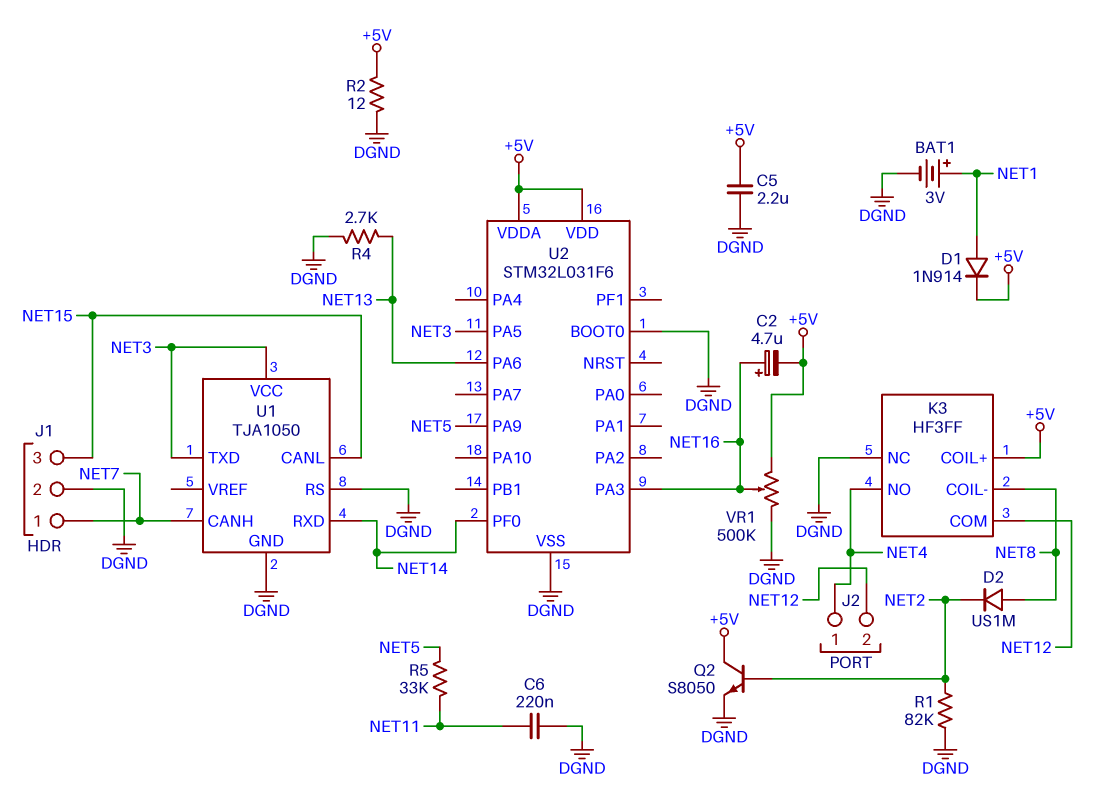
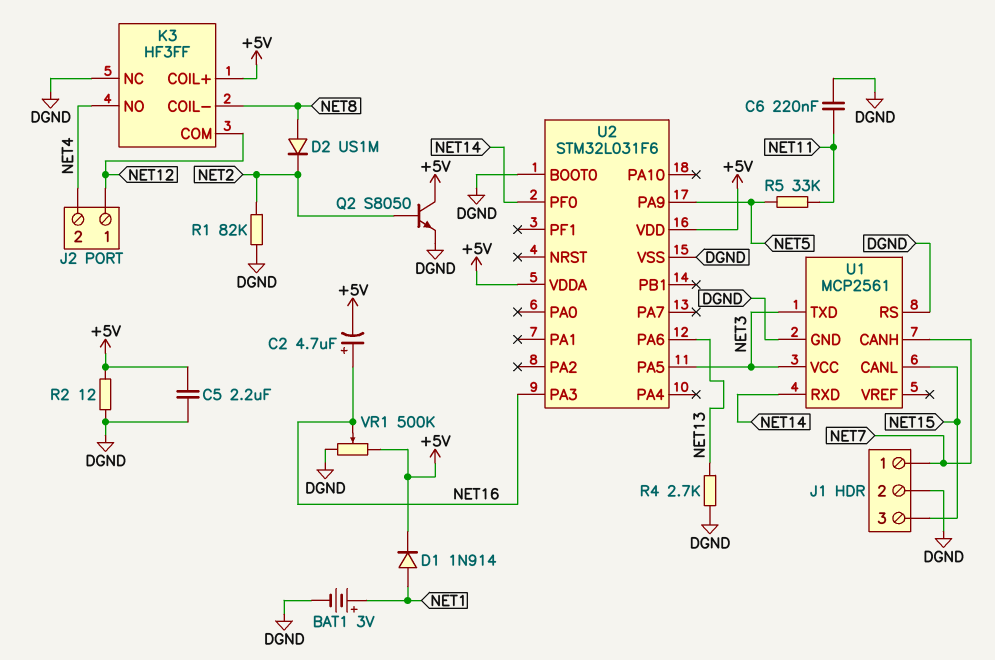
J2 pin 1: NET4 -> NET12
J2 pin 2: NET12 -> NET4
U1: TJA1050 -> MCP2561

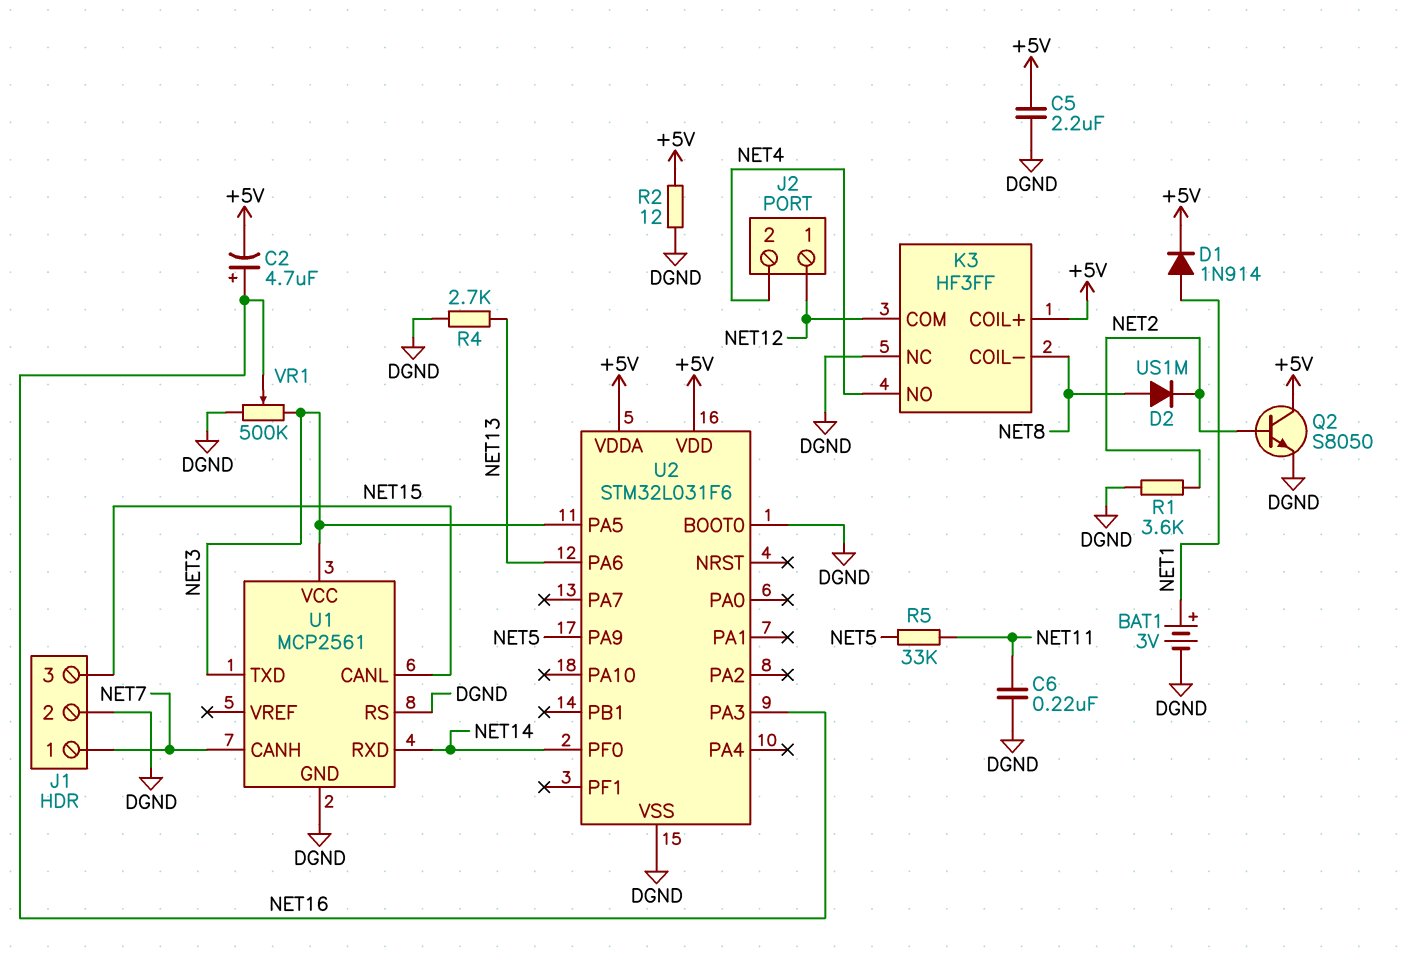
R1: 82k (DGND, NET2) -> 3.6k (DGND, NET2)
VR1: 500k (+5V, DGND, wiper NET16) -> 500k (DGND, NET3, wiper NET16)

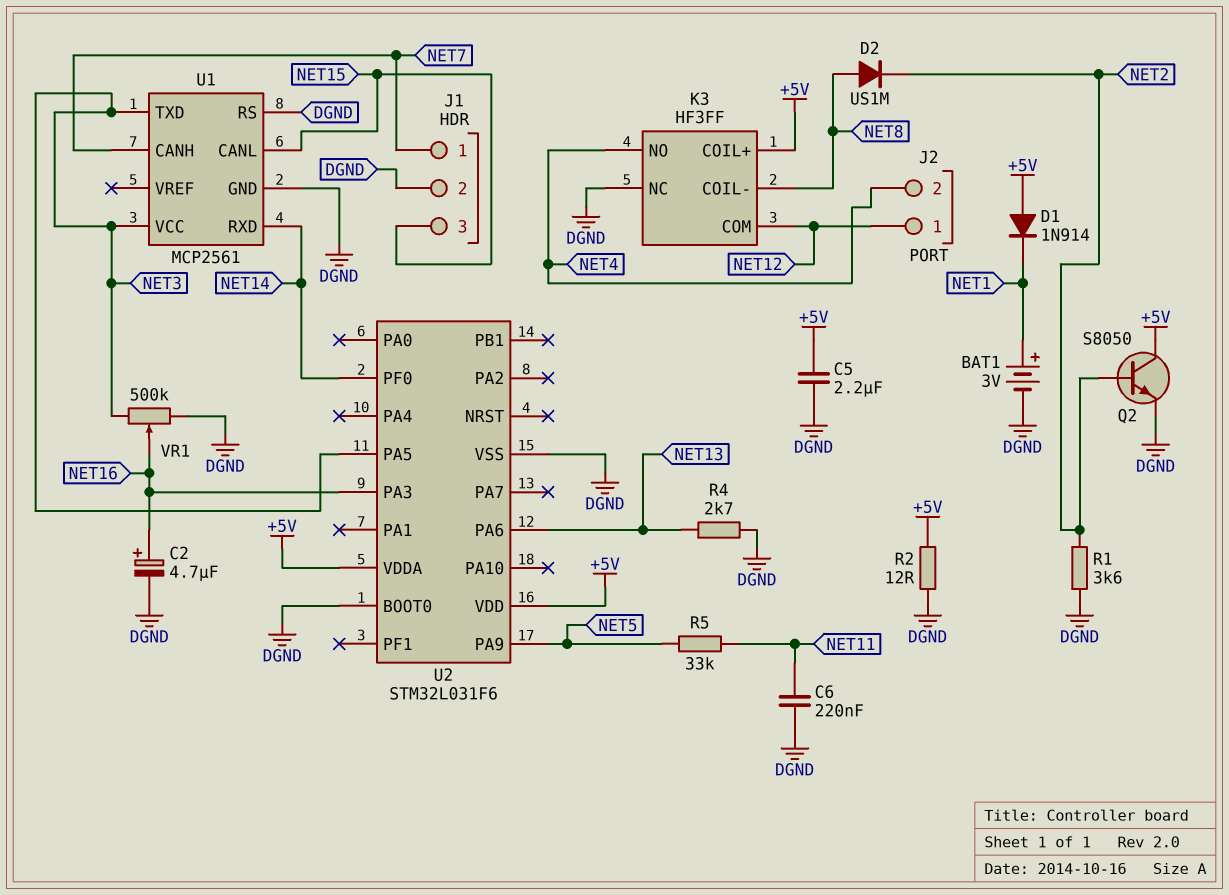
C2: 4.7uF (plus NET16, minus +5V) -> 4.7uF (plus NET16, minus DGND)
D1: diode 1N914 (A NET1, K +5V) -> diode 1N914 (A +5V, K NET1)

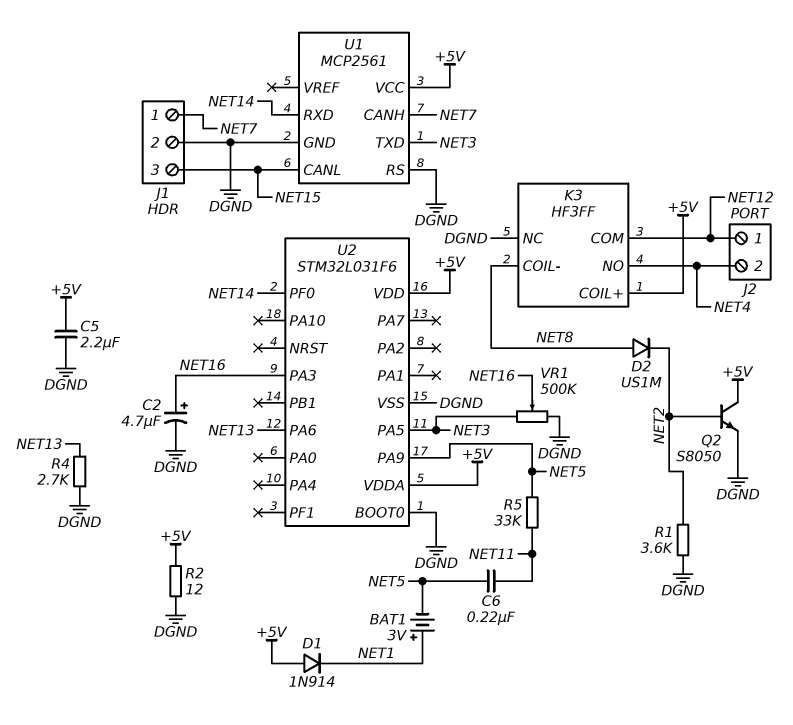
BAT1: 3V (plus NET1, minus DGND) -> 3V (plus NET1, minus NET5)
C6: 220nF (DGND, NET11) -> 220nF (NET5, NET11)
U1 pin VCC: NET3 -> +5V

